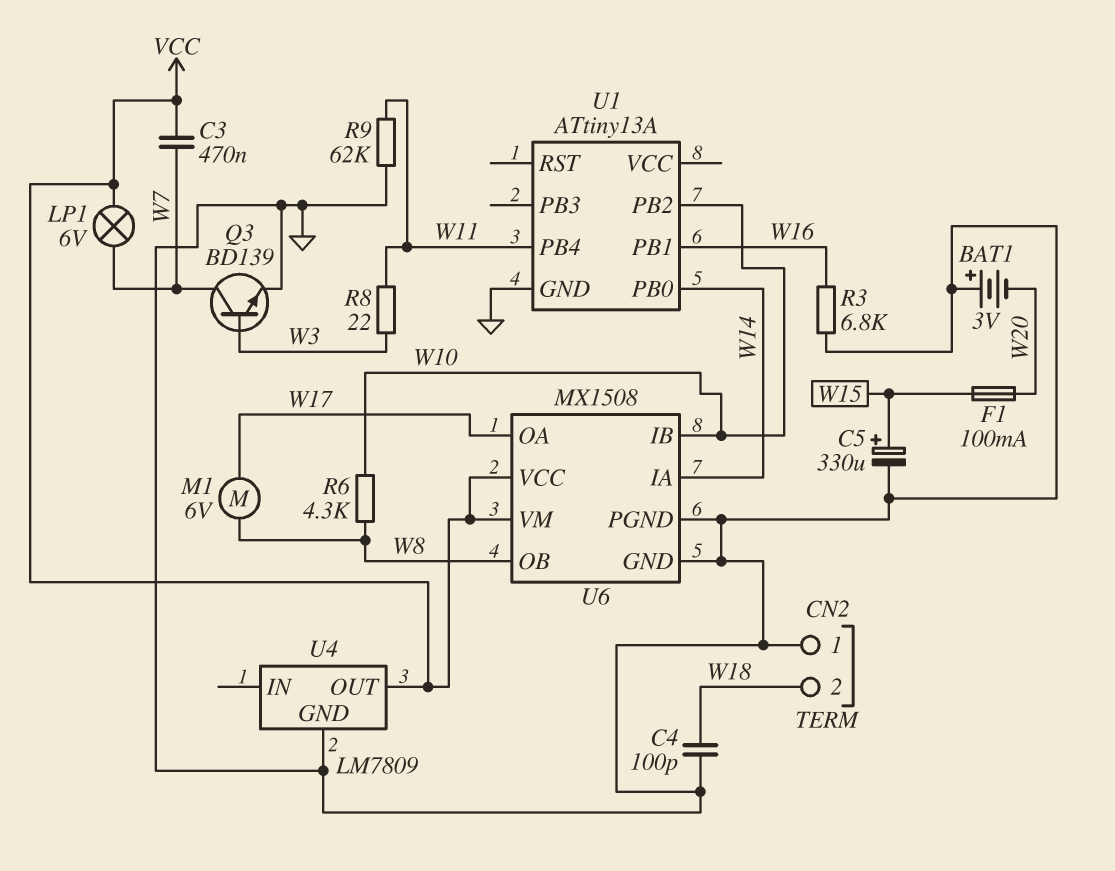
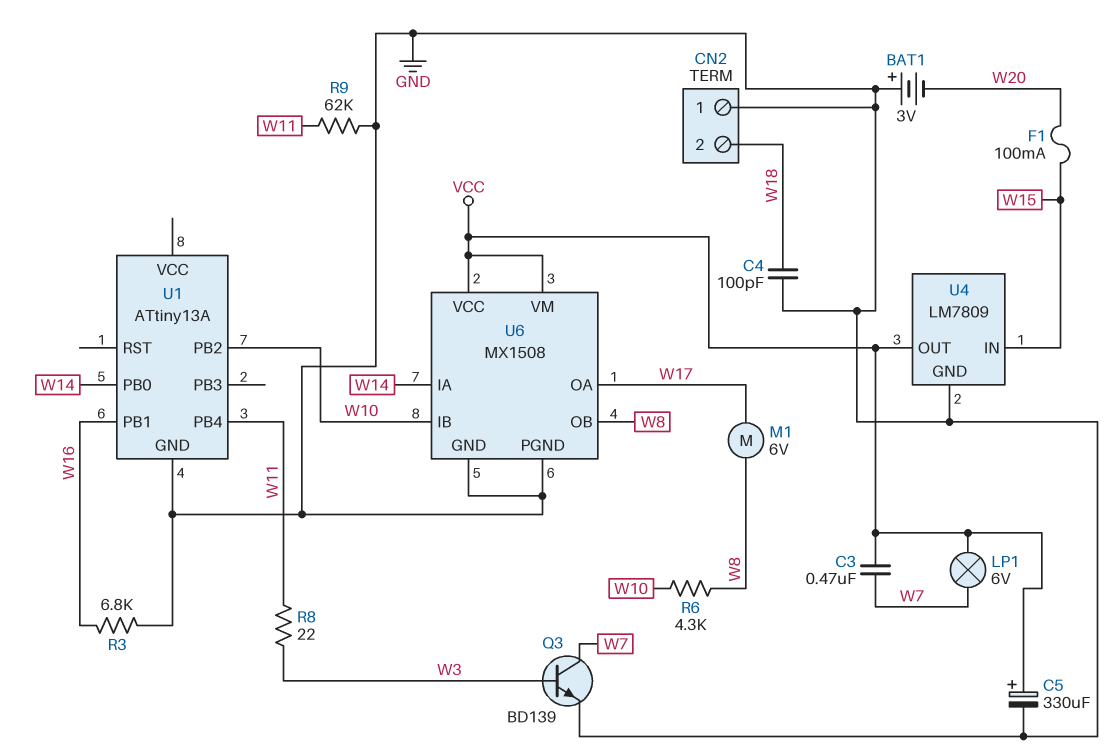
C5: 330uF (plus W15, minus GND) -> 330uF (plus VCC, minus GND)
U4 pin IN: none -> W15

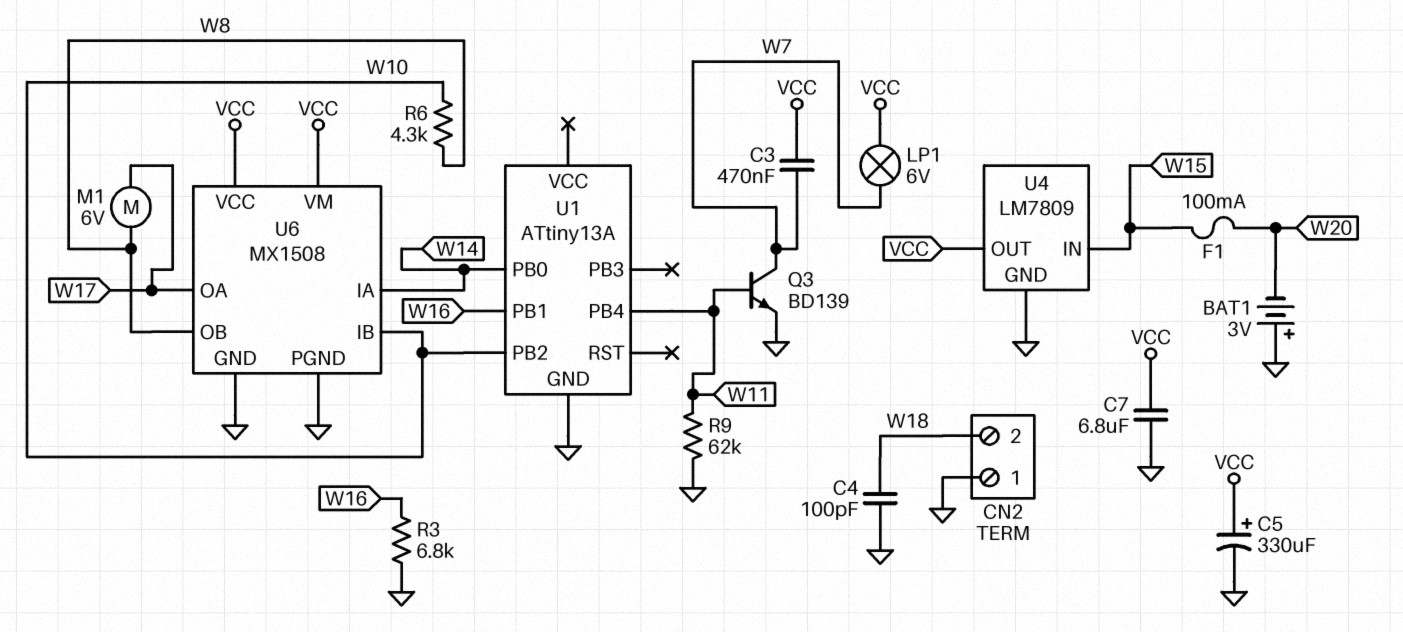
C7: none -> 6.8uF (GND, VCC)
Q3: NPN BD139 (B W3, C W7, E GND) -> NPN BD139 (B W11, C W7, E GND)
R8: 22 (W3, W11) -> none

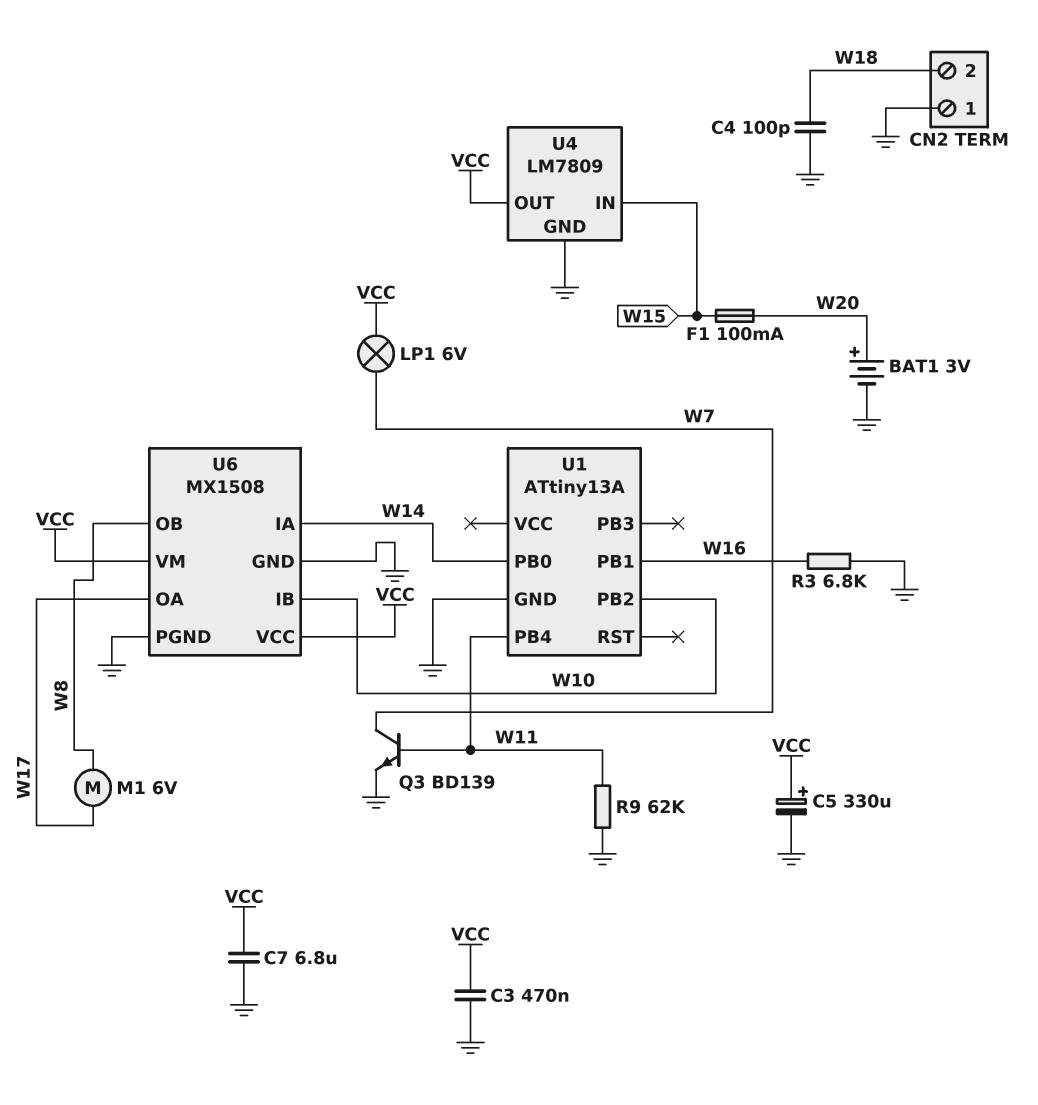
BAT1: 3V (plus GND, minus W20) -> 3V (plus W20, minus GND)
C3: 470nF (VCC, W7) -> 470nF (GND, VCC)
R6: 4.3k (W8, W10) -> none

